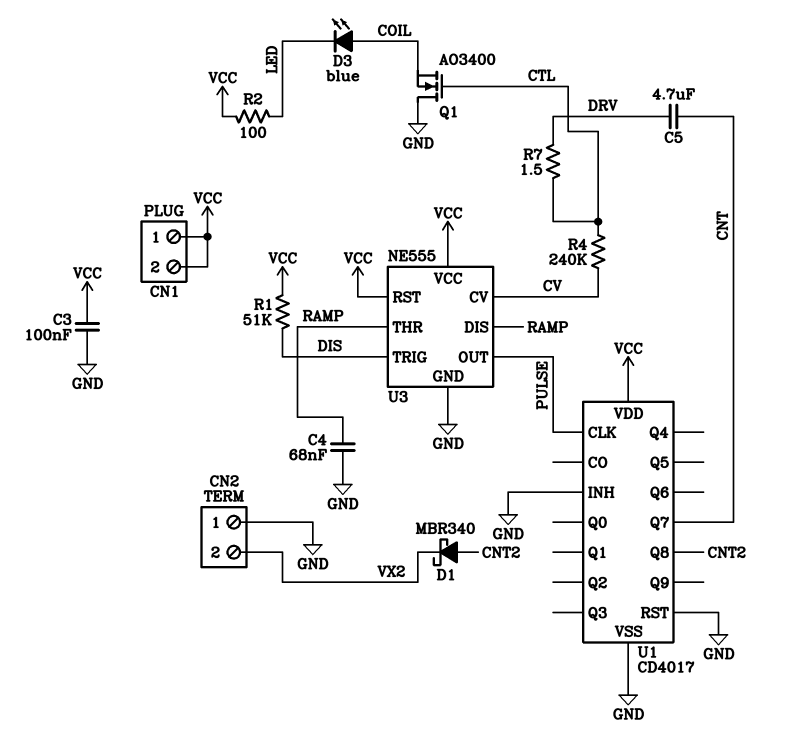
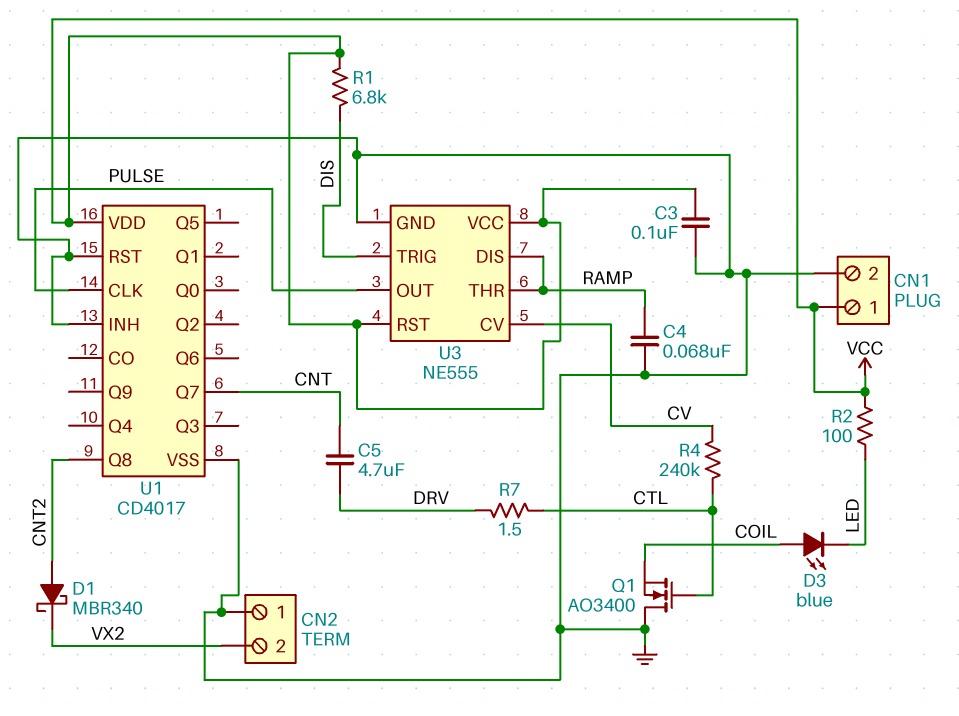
CN1 pin 2: VCC -> GND
R1: 51k (DIS, VCC) -> 6.8k (DIS, VCC)

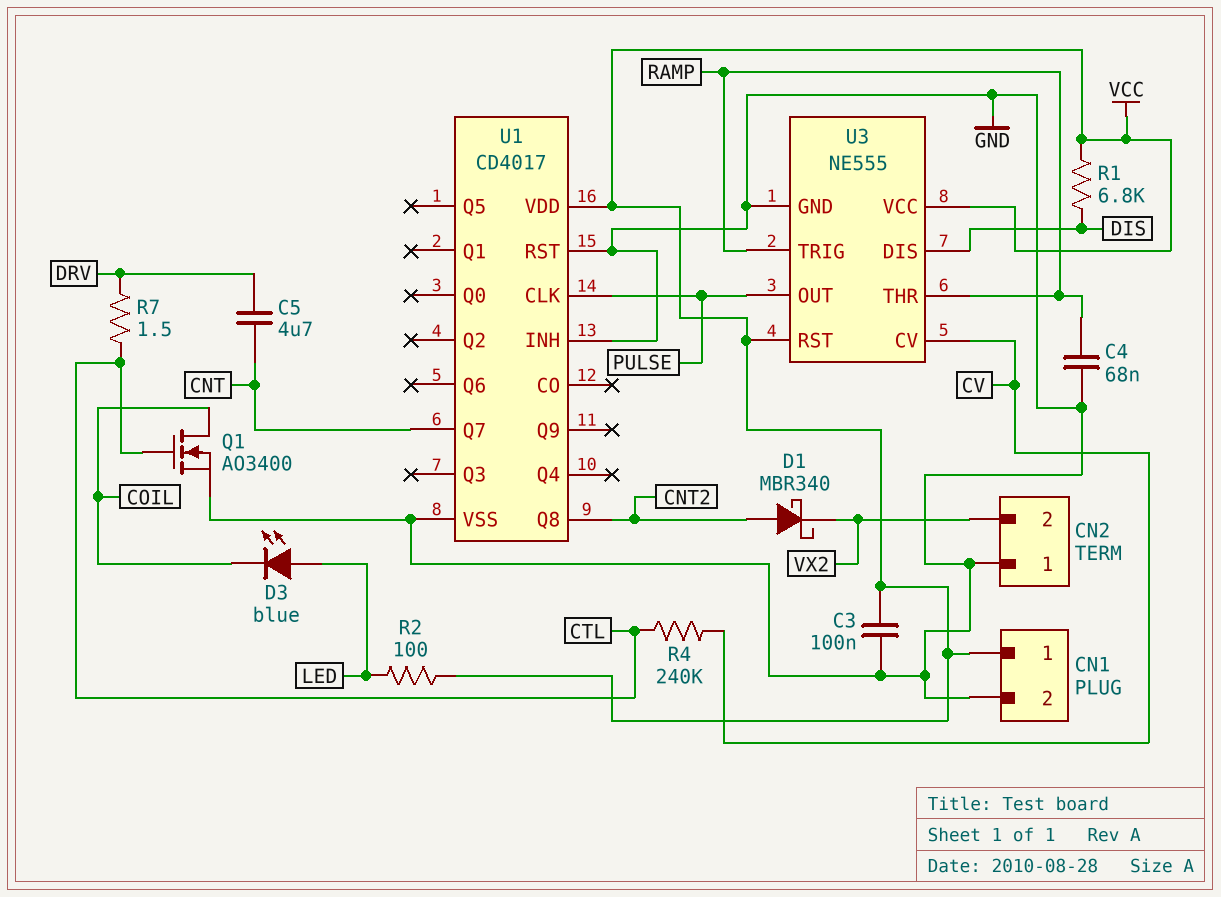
D3: LED blue (A COIL, K LED) -> LED blue (A LED, K COIL)
Q1: NMOS AO3400 (G CTL, D GND, S COIL) -> NMOS AO3400 (G CTL, D COIL, S GND)
U3 pin DIS: RAMP -> DIS
U3 pin TRIG: DIS -> RAMP

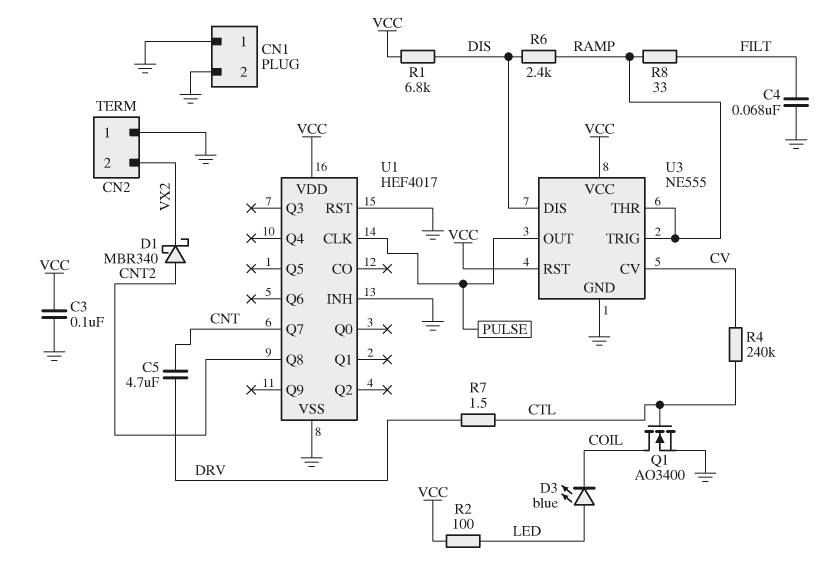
C4: 68nF (GND, RAMP) -> 68nF (FILT, GND)
CN1 pin 1: VCC -> GND
R6: none -> 2.4k (DIS, RAMP)
R8: none -> 33 (FILT, RAMP)
U1: CD4017 -> HEF4017

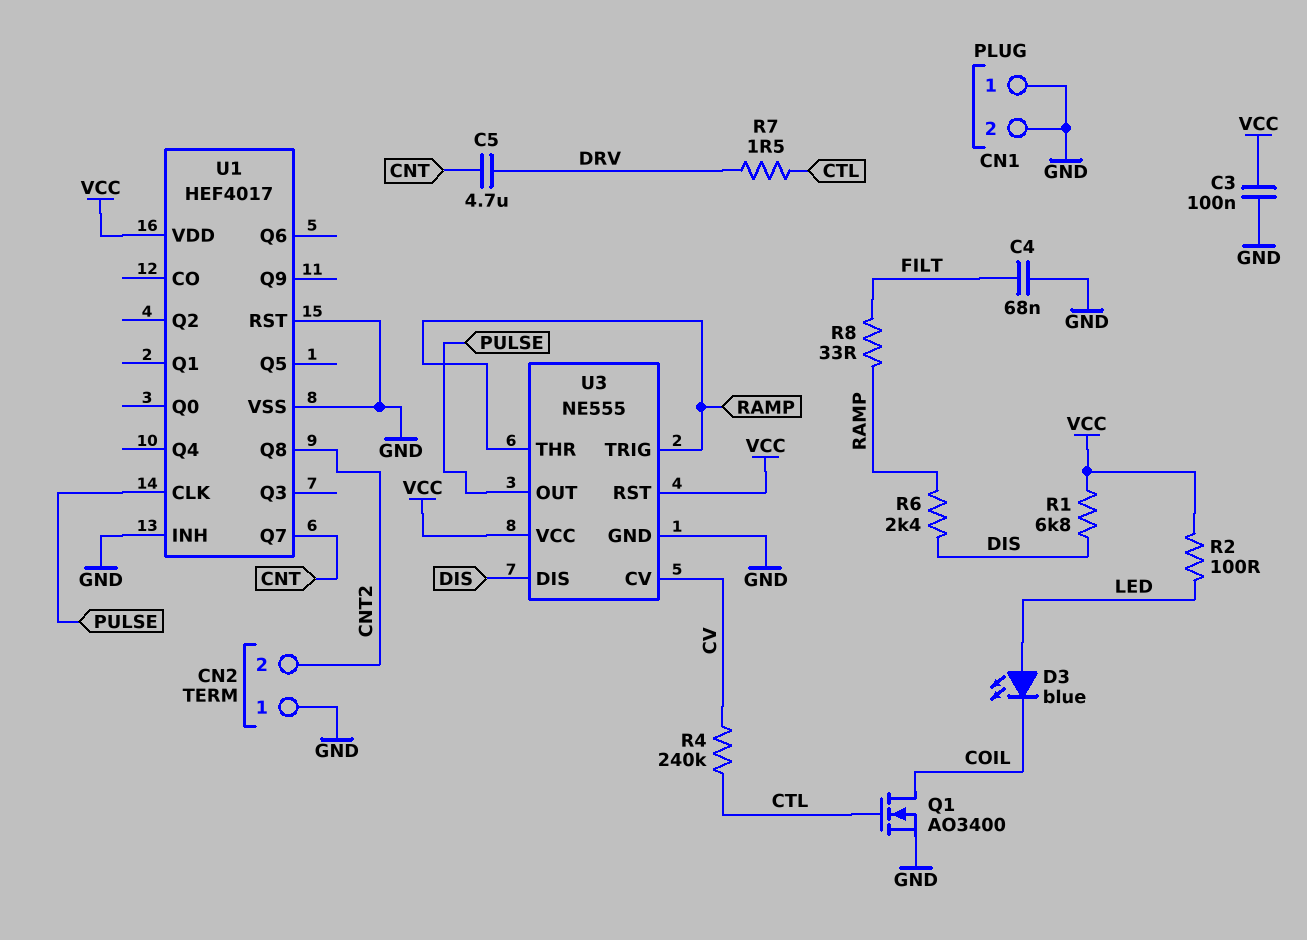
CN2 pin 2: VX2 -> CNT2
D1: schottky MBR340 (A CNT2, K VX2) -> none

